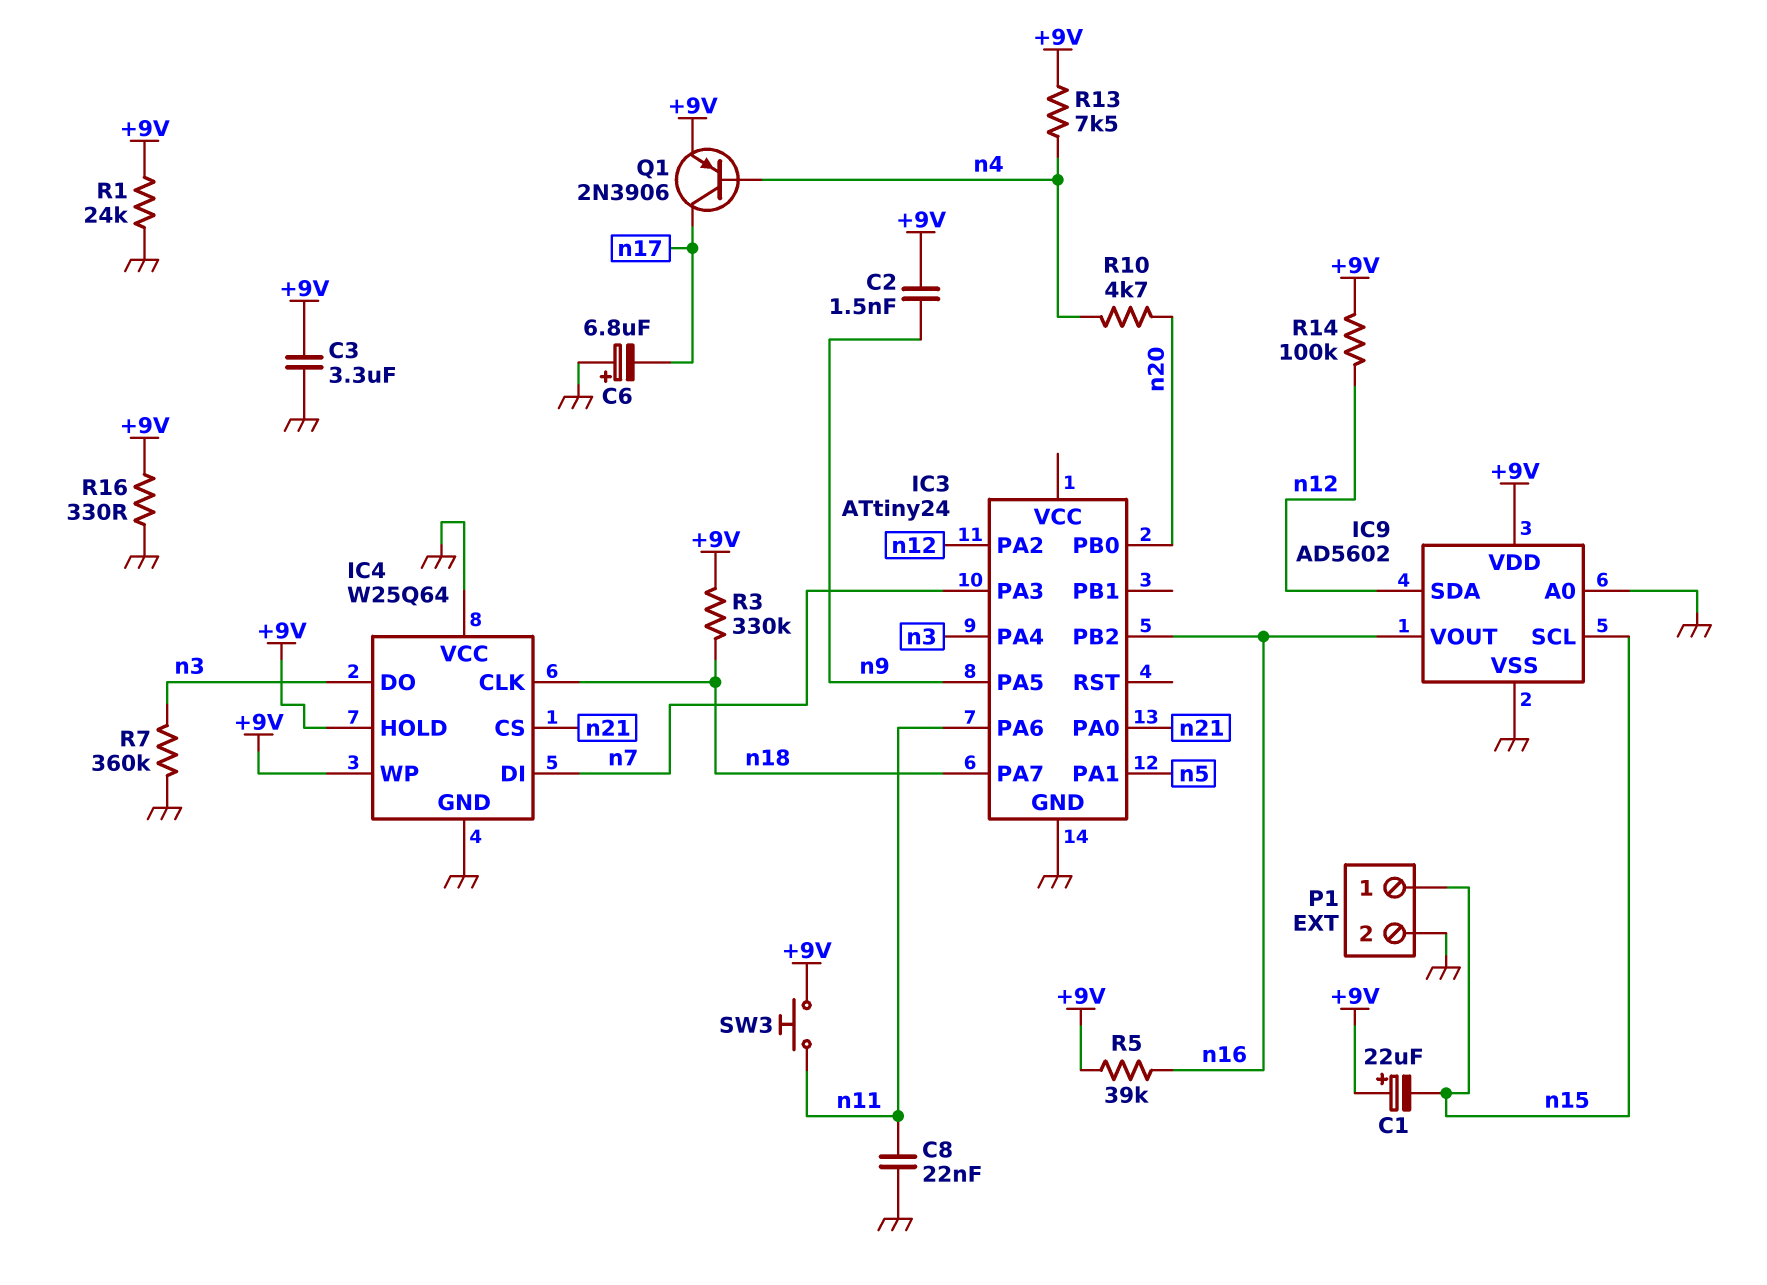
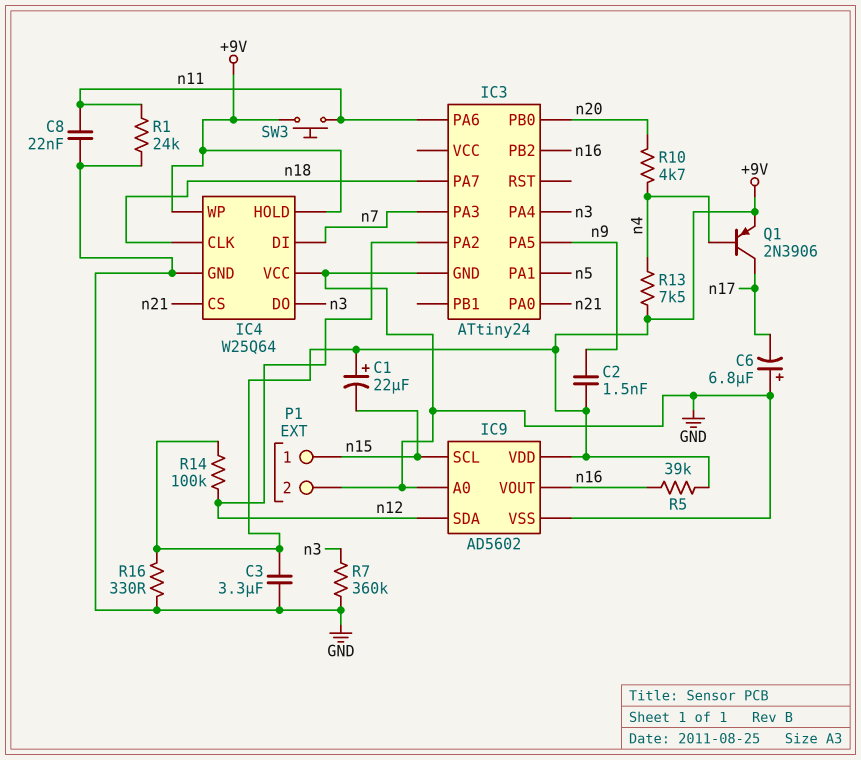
R1: 24k (+9V, GND) -> 24k (GND, n11)
R3: 330k (+9V, n18) -> none

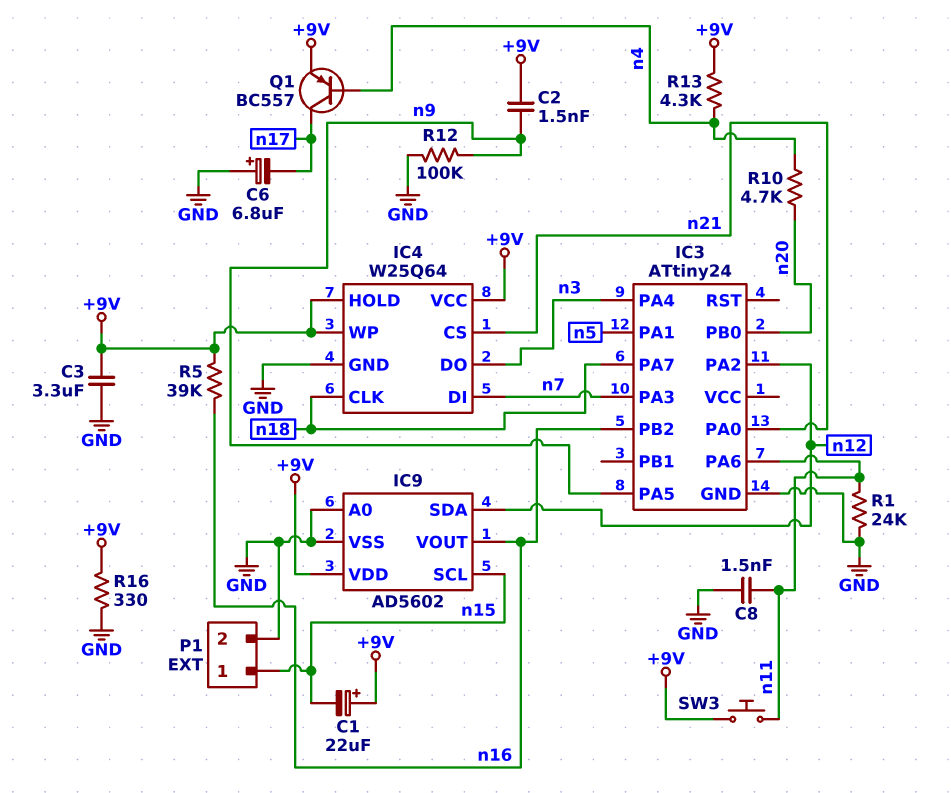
C8: 22nF (GND, n11) -> 1.5nF (GND, n11)
IC4 pin VCC: GND -> +9V
Q1: PNP 2N3906 (B n4, C n17, E +9V) -> PNP BC557 (B n4, C n17, E +9V)
R7: 360k (GND, n3) -> none
R12: none -> 100k (GND, n9)
R13: 7.5k (+9V, n4) -> 4.3k (+9V, n4)
R14: 100k (+9V, n12) -> none

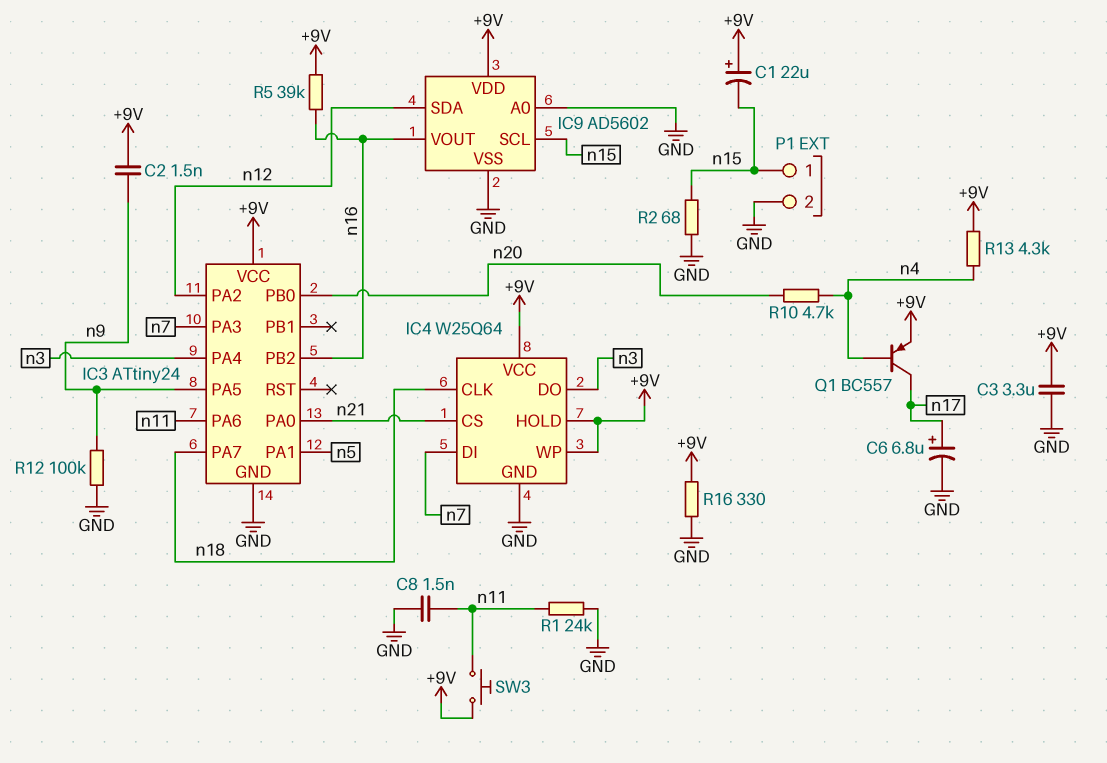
C6: 6.8uF (plus GND, minus n17) -> 6.8uF (plus n17, minus GND)
IC3 pin VCC: none -> +9V
R2: none -> 68 (GND, n15)

